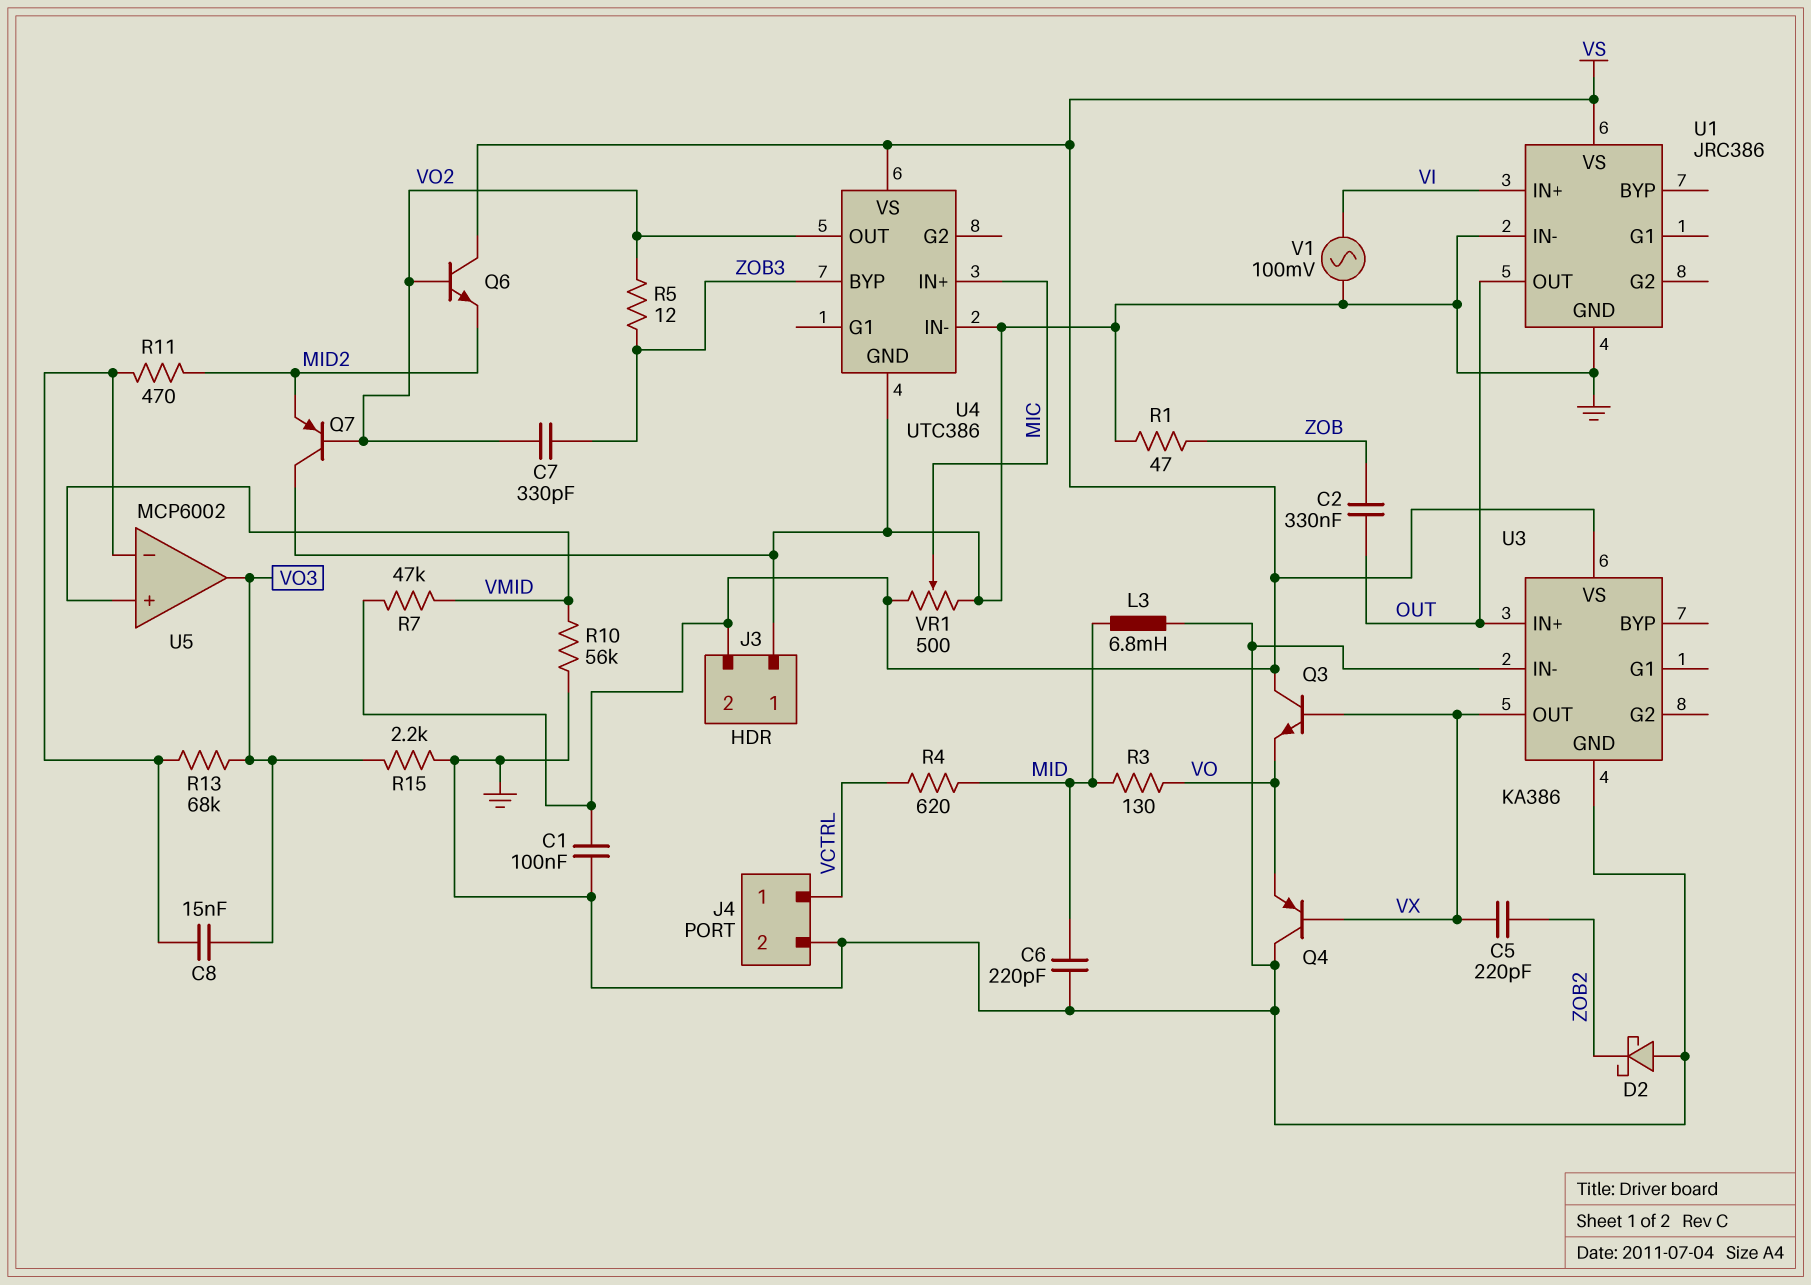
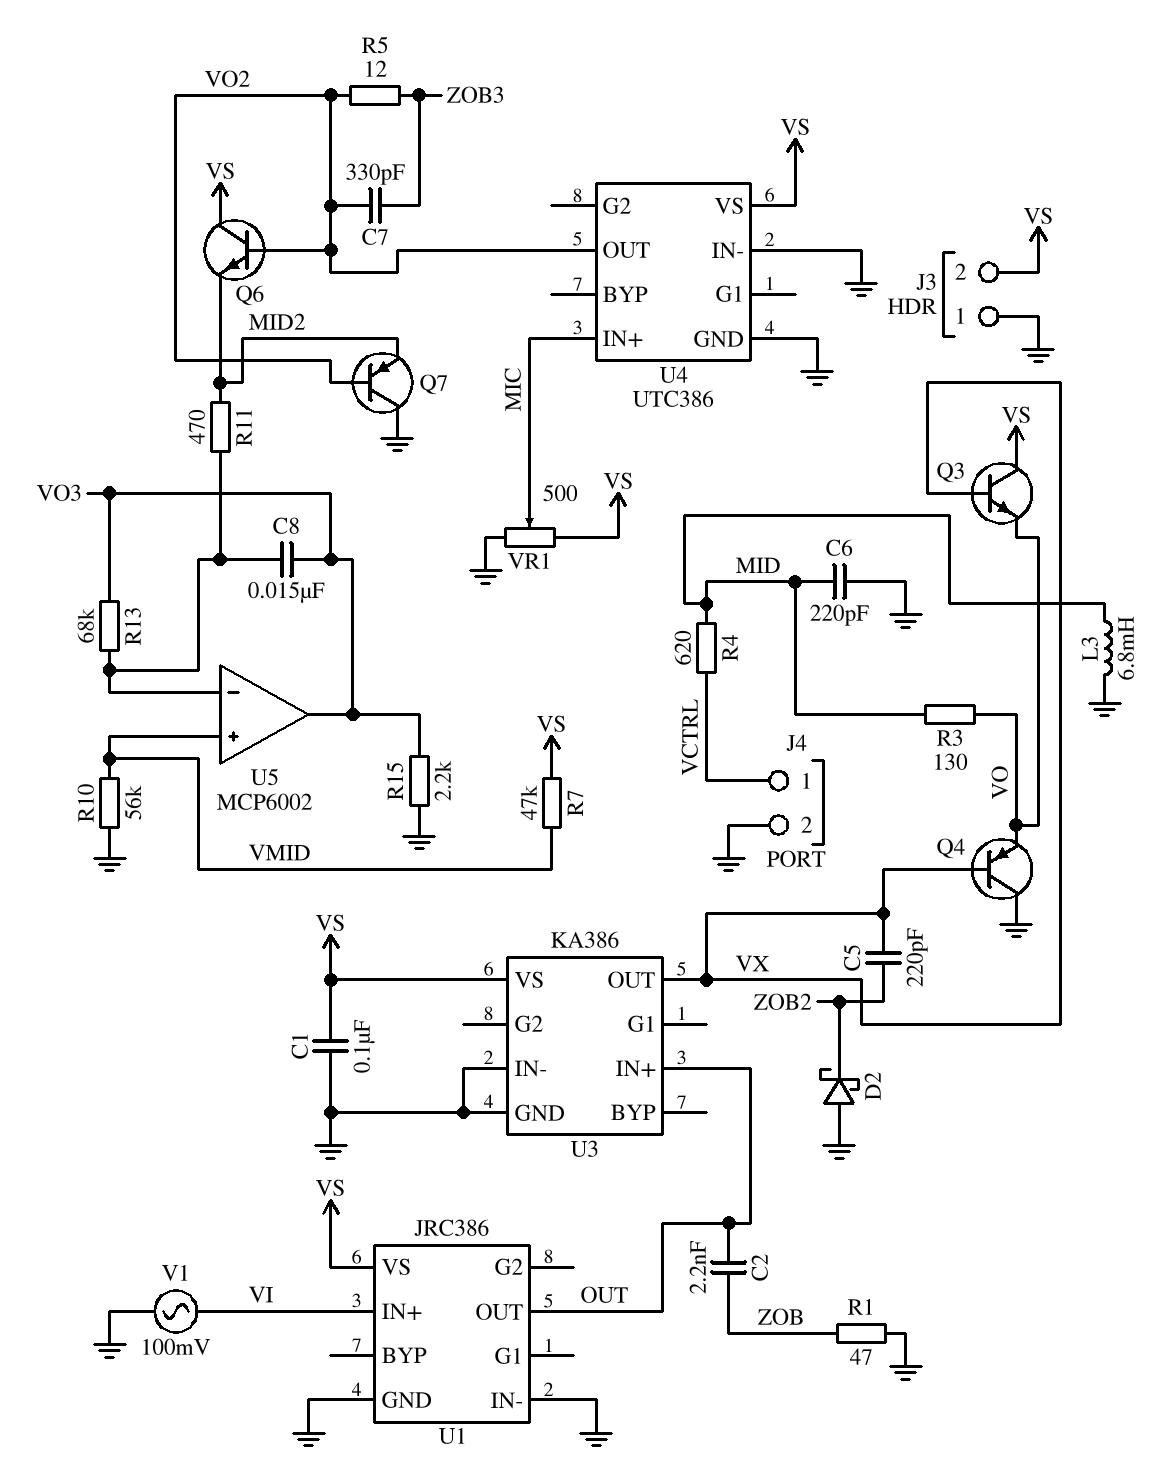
C2: 330nF (OUT, ZOB) -> 2.2nF (OUT, ZOB)
U4 pin BYP: ZOB3 -> none

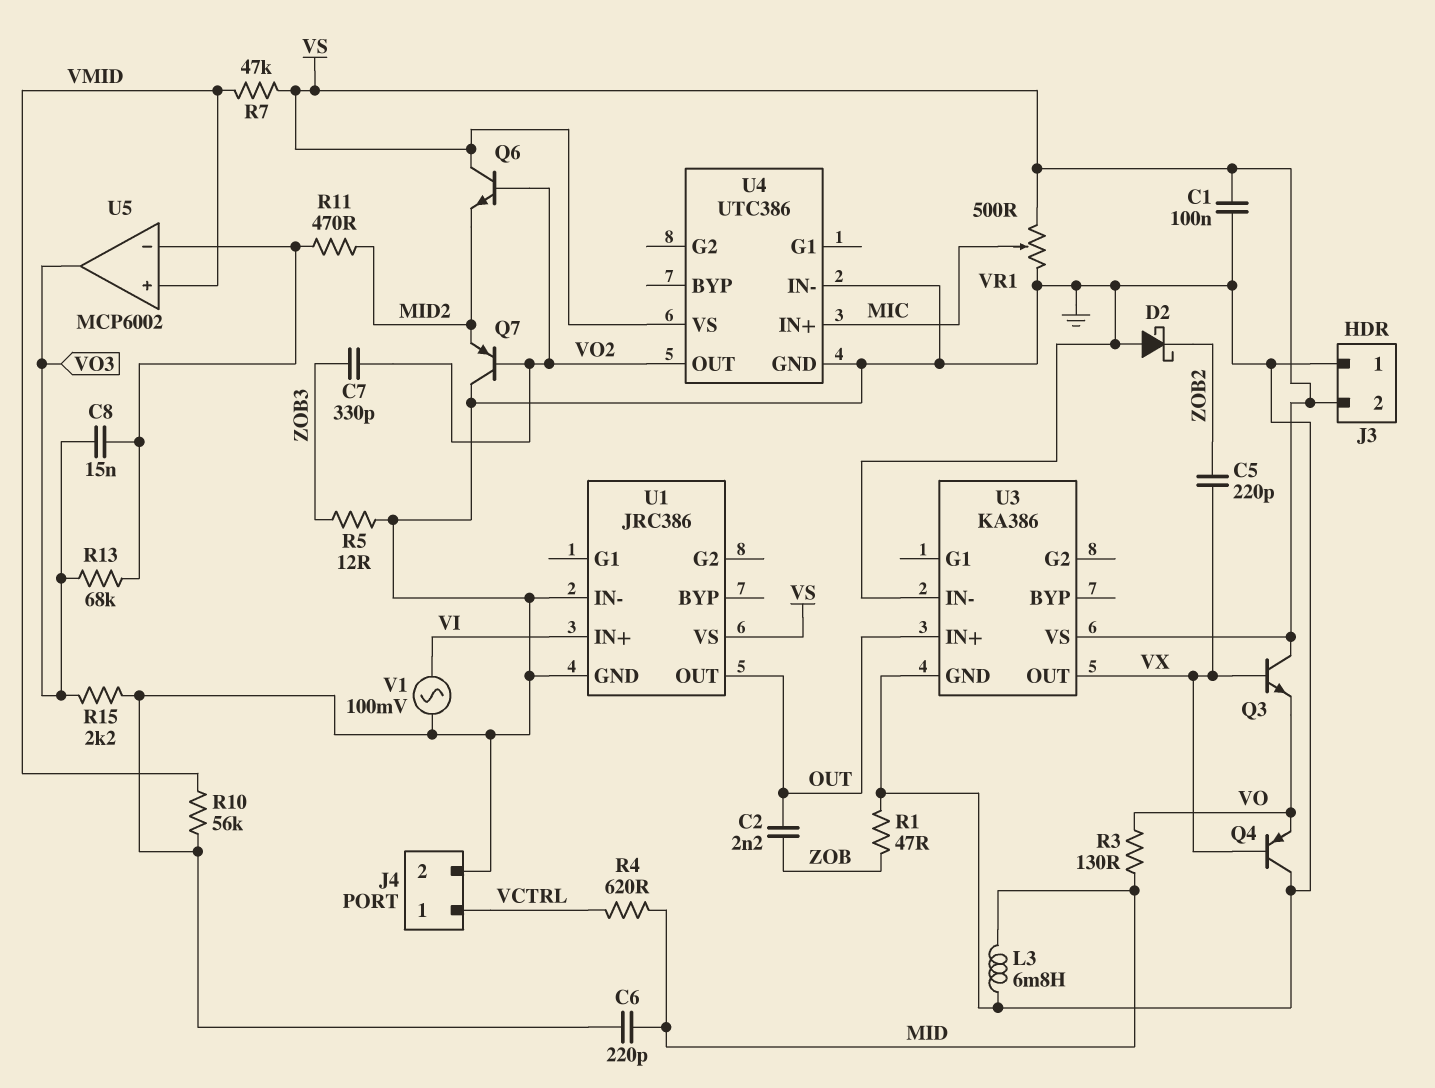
R5: 12 (VO2, ZOB3) -> 12 (GND, ZOB3)

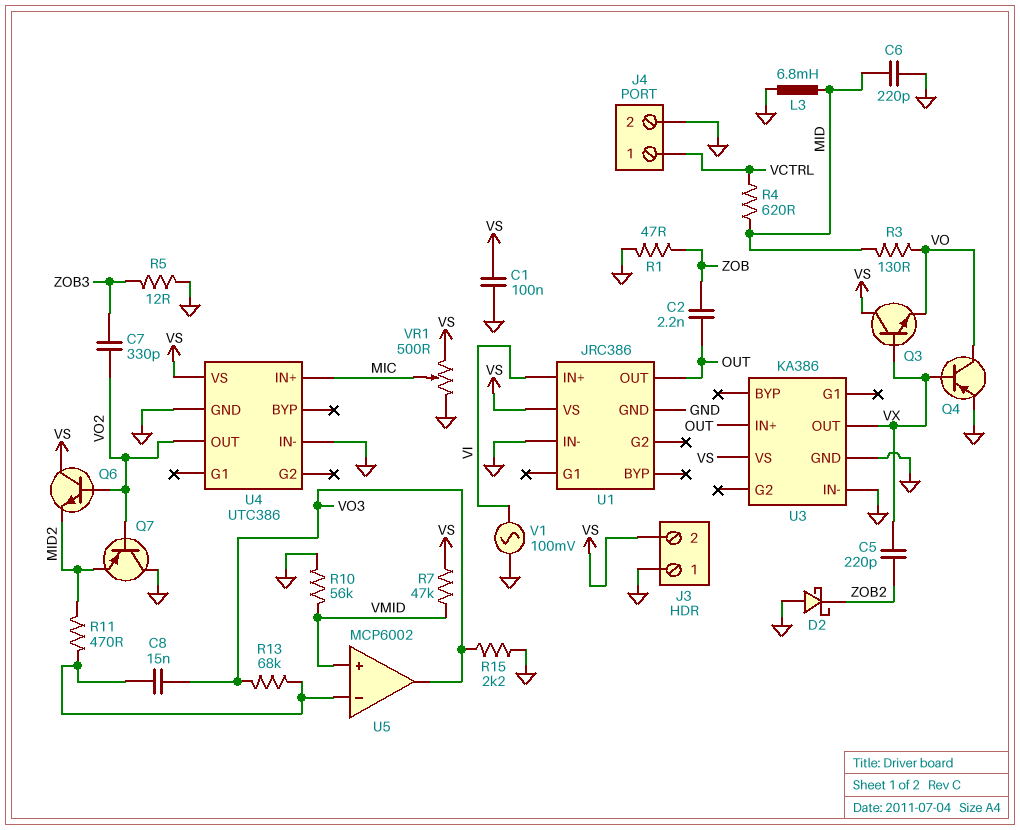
Q4: PNP (B VX, C GND, E VO) -> PNP (B VX, C VO, E GND)

